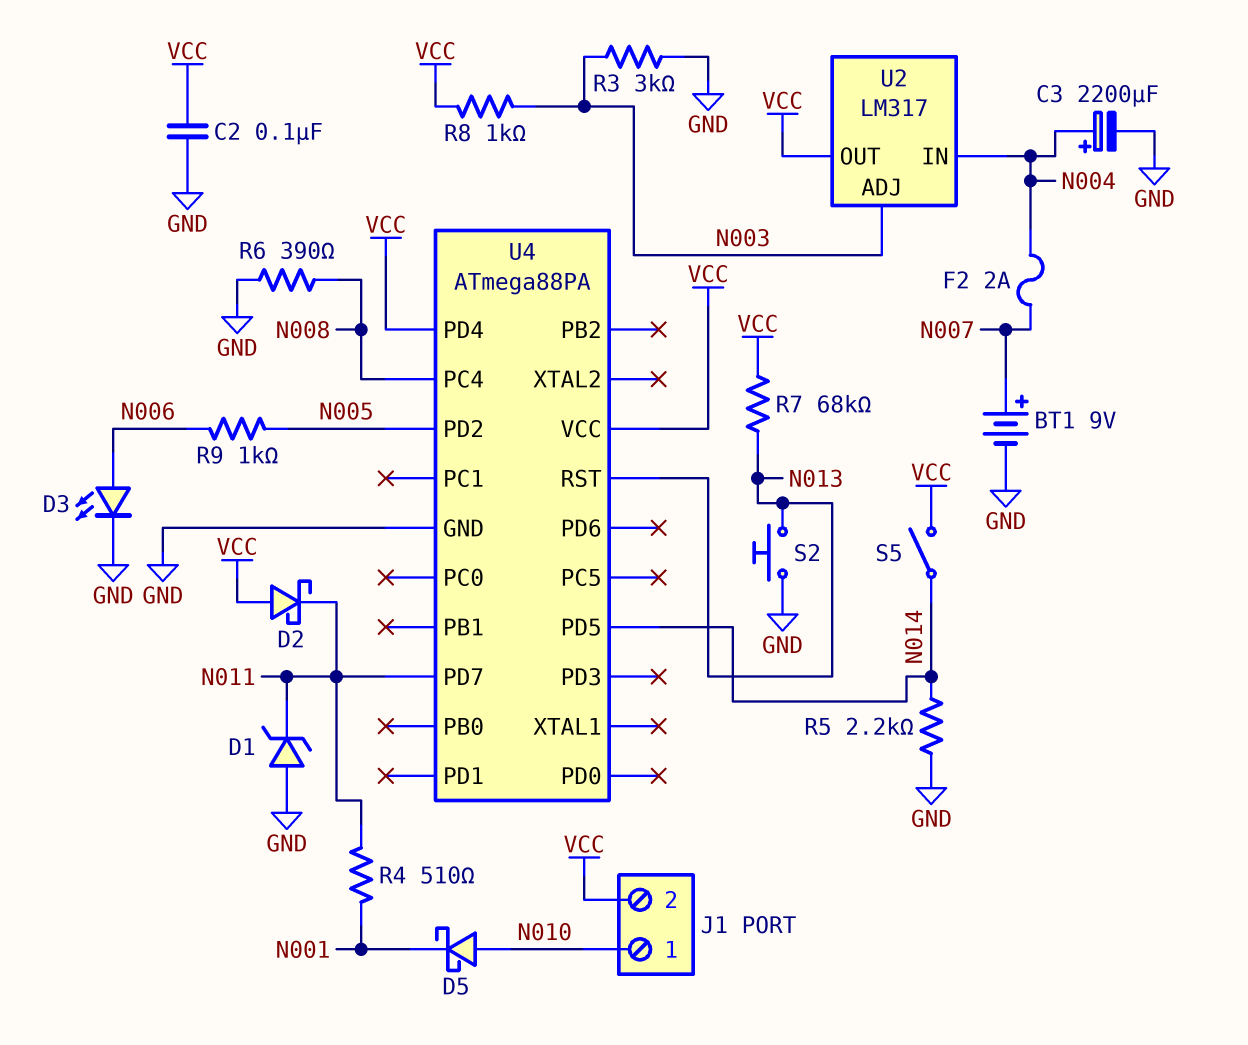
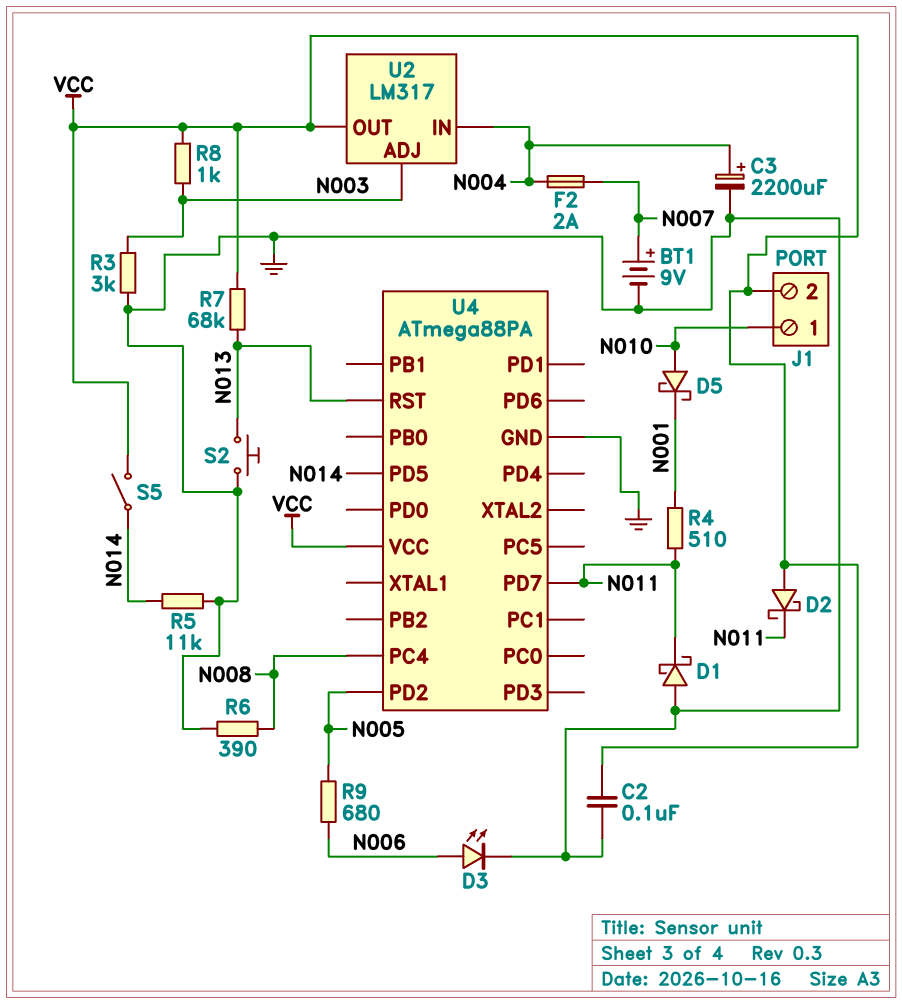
D1: zener (A GND, K N011) -> schottky (A GND, K N011)
R5: 2.2k (GND, N014) -> 11k (GND, N014)
R9: 1k (N005, N006) -> 680 (N005, N006)
U4 pin PD4: VCC -> none

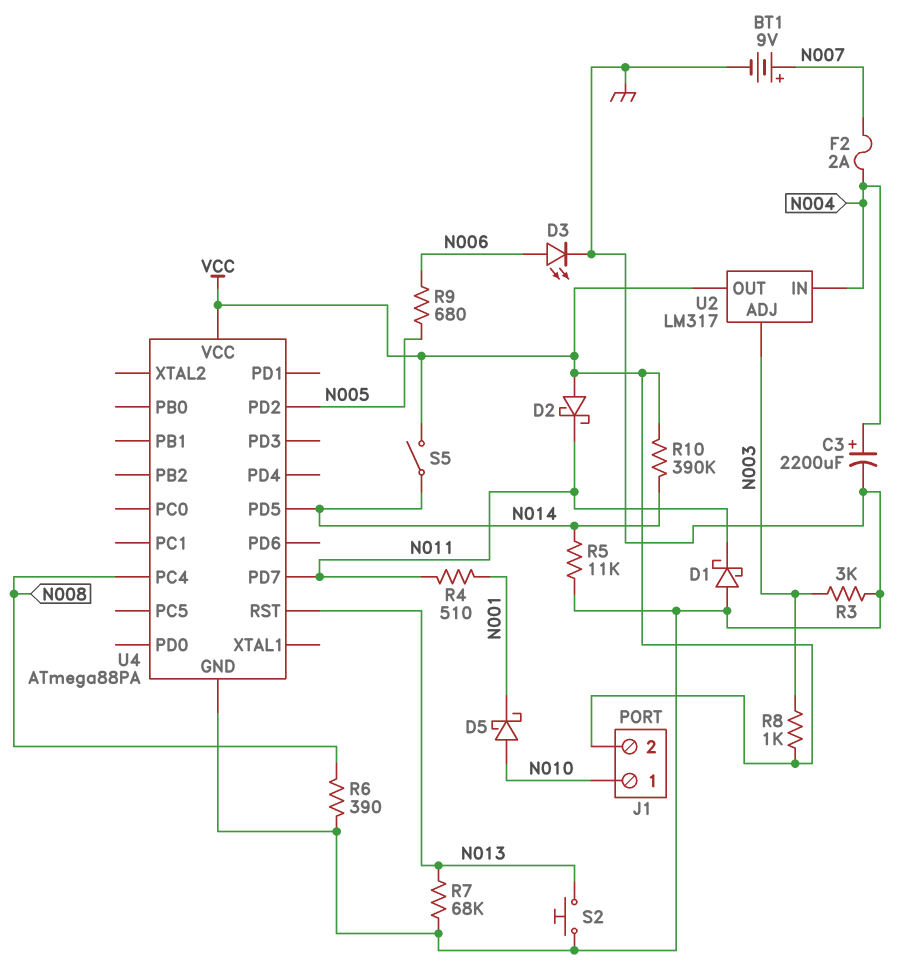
C2: 100nF (GND, VCC) -> none
R7: 68k (N013, VCC) -> 68k (GND, N013)
R10: none -> 390k (N014, VCC)

